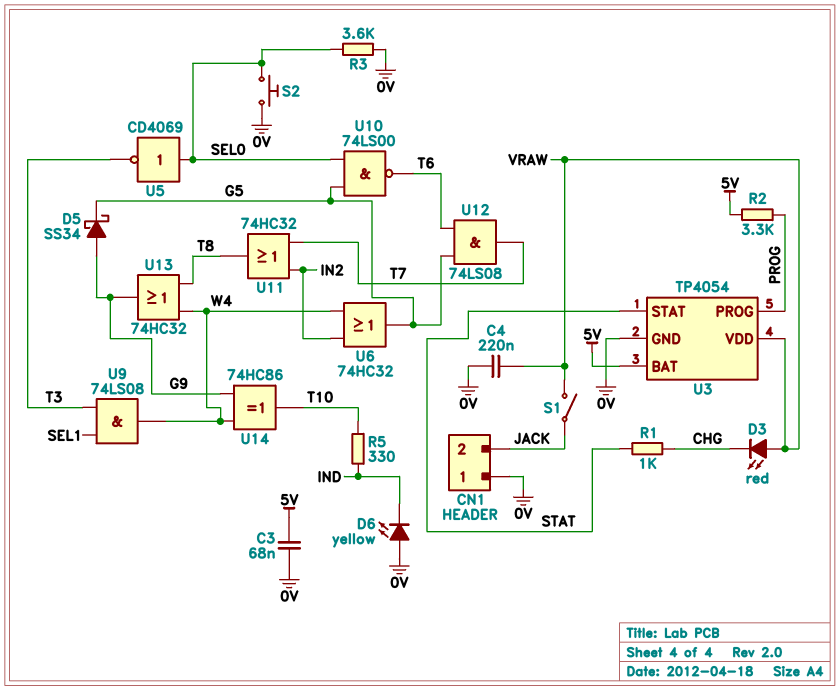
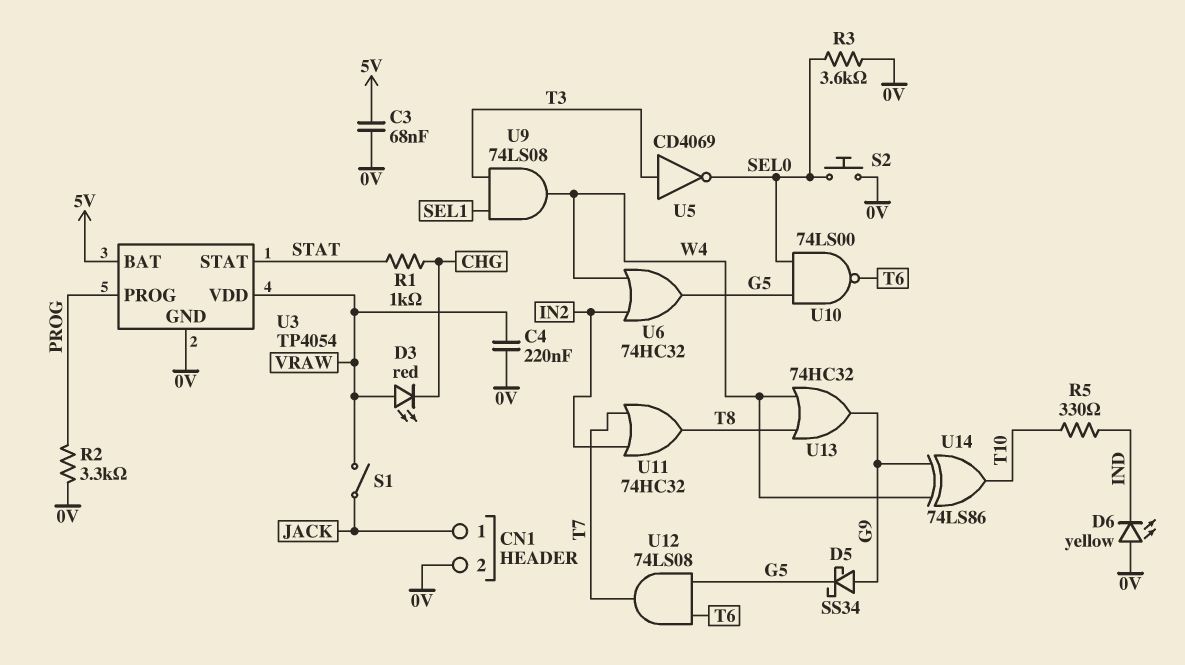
CN1 pin 1: 0V -> JACK
CN1 pin 2: JACK -> 0V
R2: 3.3k (5V, PROG) -> 3.3k (0V, PROG)
U5: NOT CD4069 (in SEL0, out T3) -> NOT CD4069 (in T3, out SEL0)
U14: XOR 74HC86 (in G9, in W4, out T10) -> XOR 74LS86 (in G9, in W4, out T10)

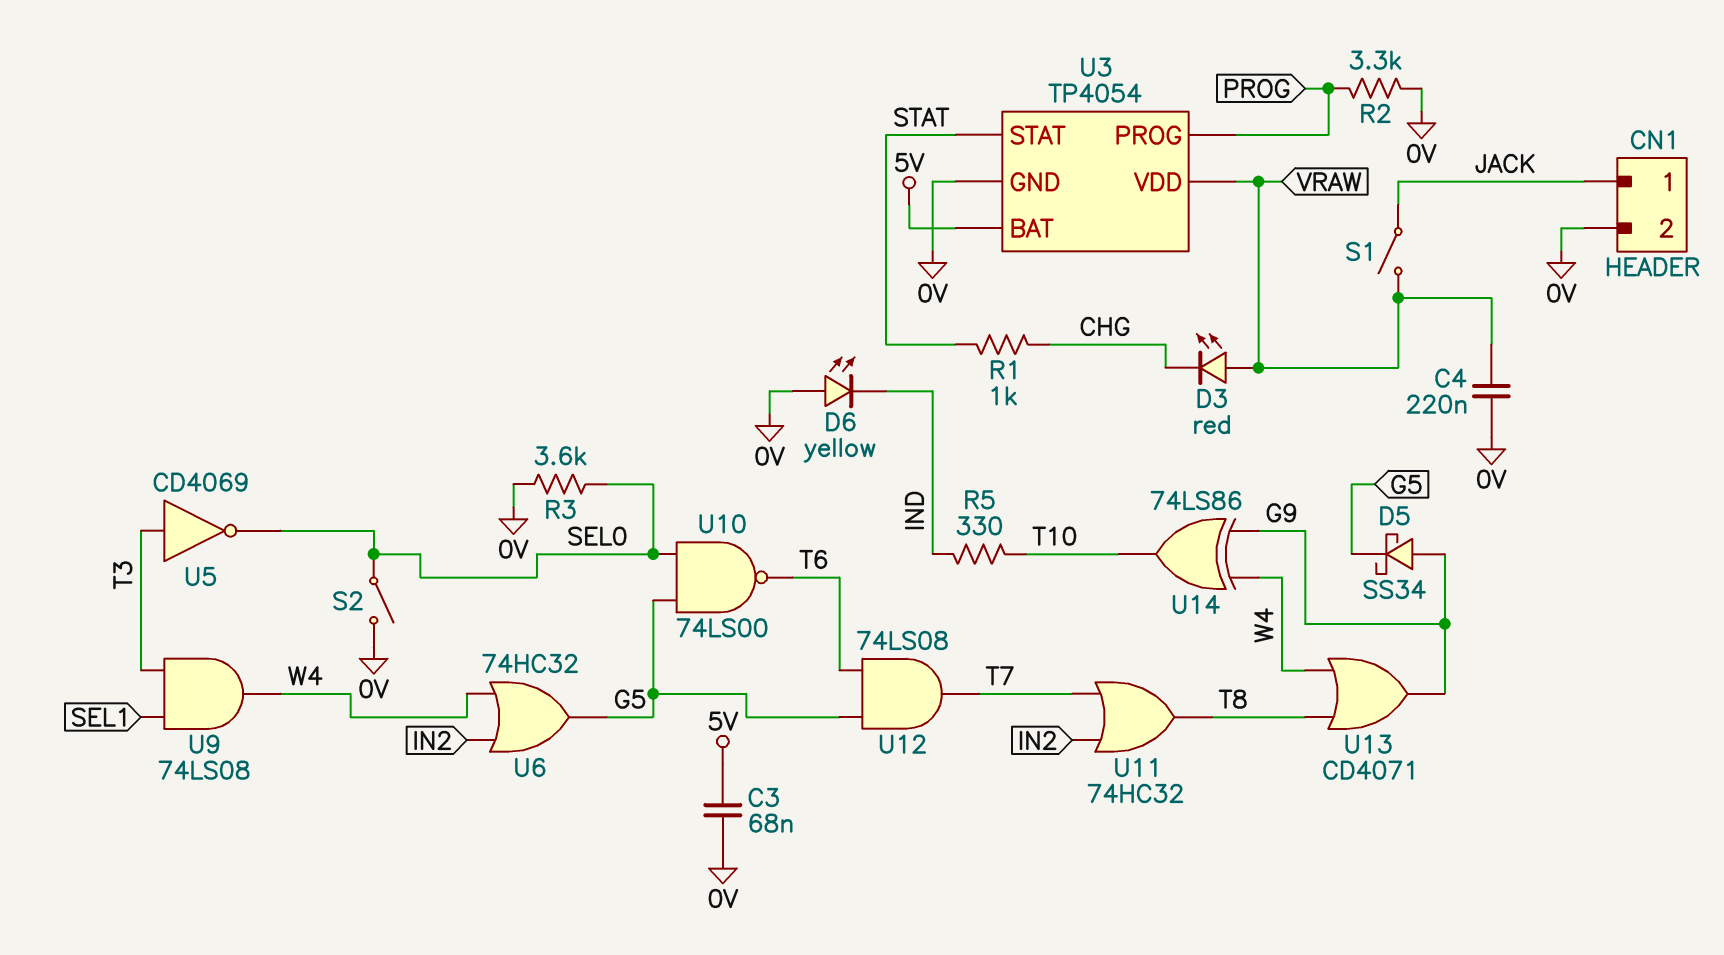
S2: button (0V, SEL0) -> switch (0V, SEL0)
U13: OR 74HC32 (in T8, in W4, out G9) -> OR CD4071 (in T8, in W4, out G9)

